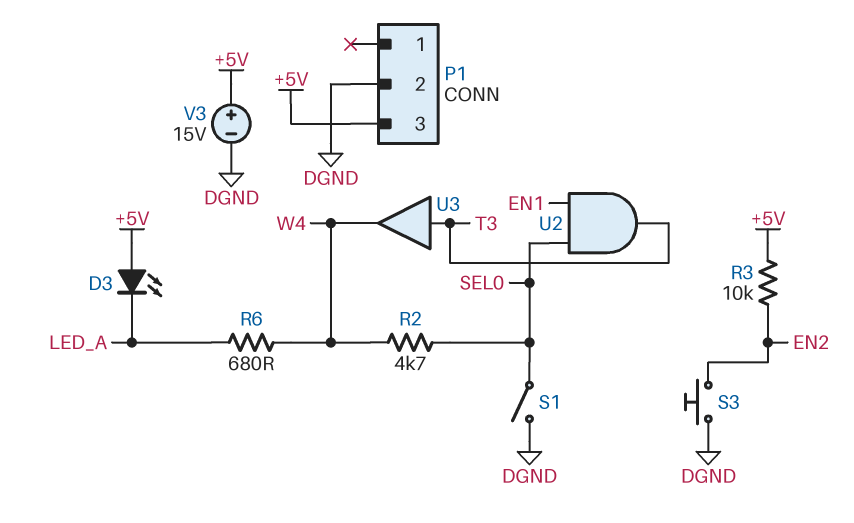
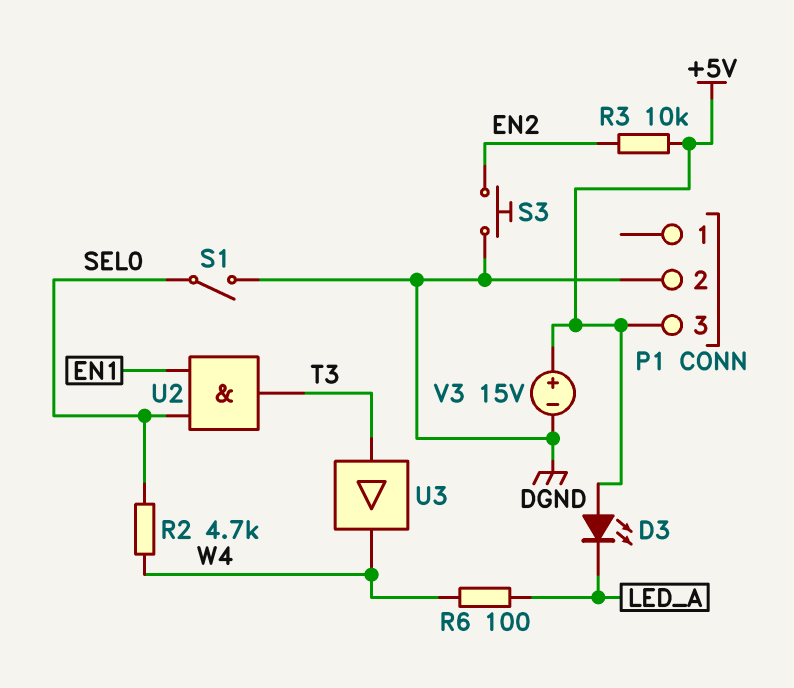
R6: 680 (LED_A, W4) -> 100 (LED_A, W4)

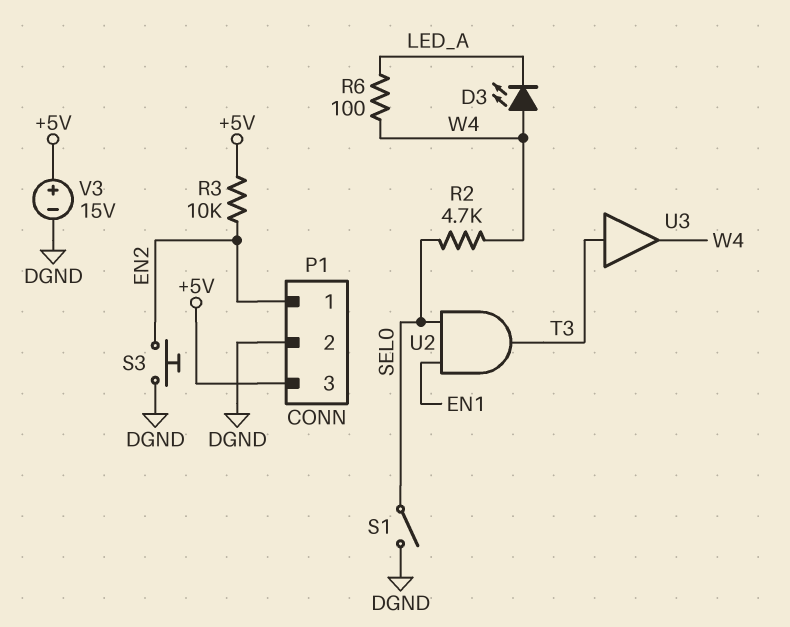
D3: LED (A +5V, K LED_A) -> LED (A W4, K LED_A)
P1 pin 1: none -> EN2

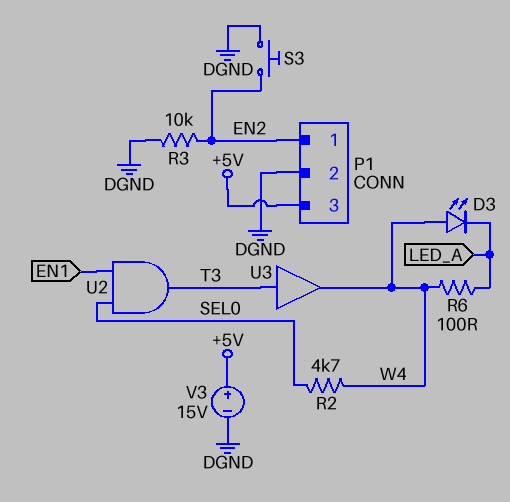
R3: 10k (+5V, EN2) -> 10k (DGND, EN2)
S1: switch (DGND, SEL0) -> none

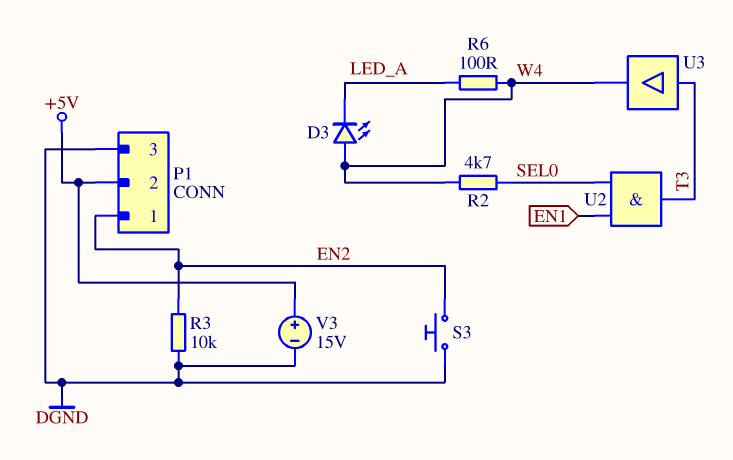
P1 pin 2: DGND -> +5V
P1 pin 3: +5V -> DGND

